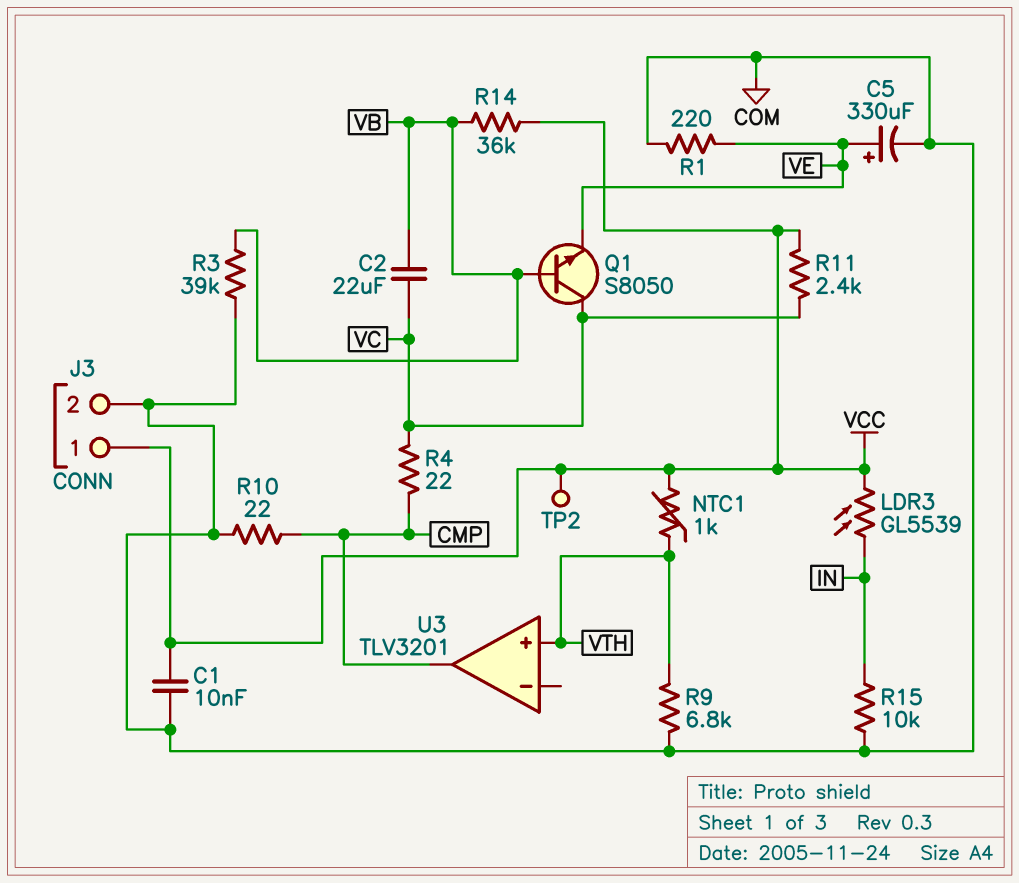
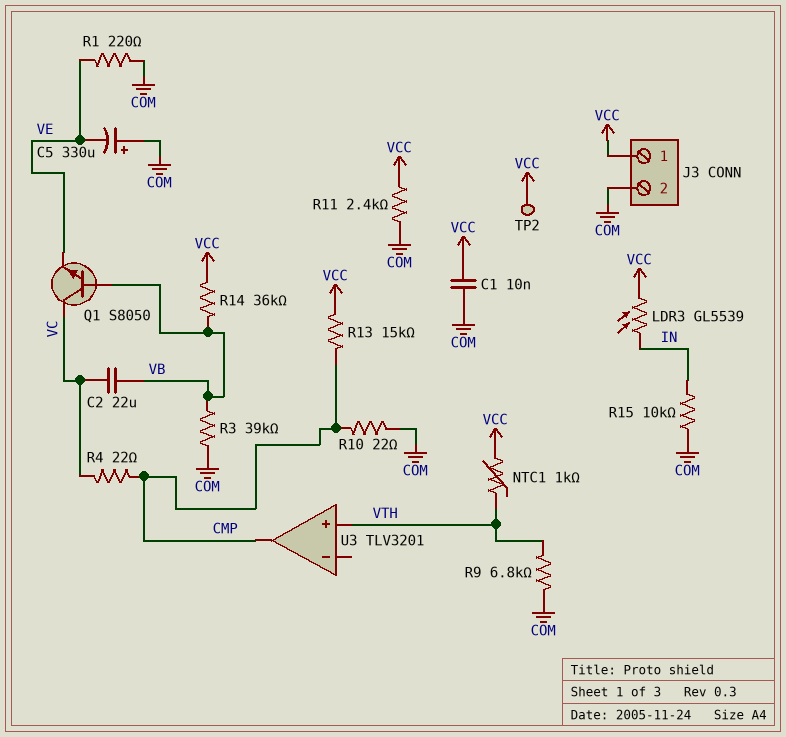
C5: 330uF (plus VE, minus COM) -> 330uF (plus COM, minus VE)
R11: 2.4k (VC, VCC) -> 2.4k (COM, VCC)
R13: none -> 15k (CMP, VCC)

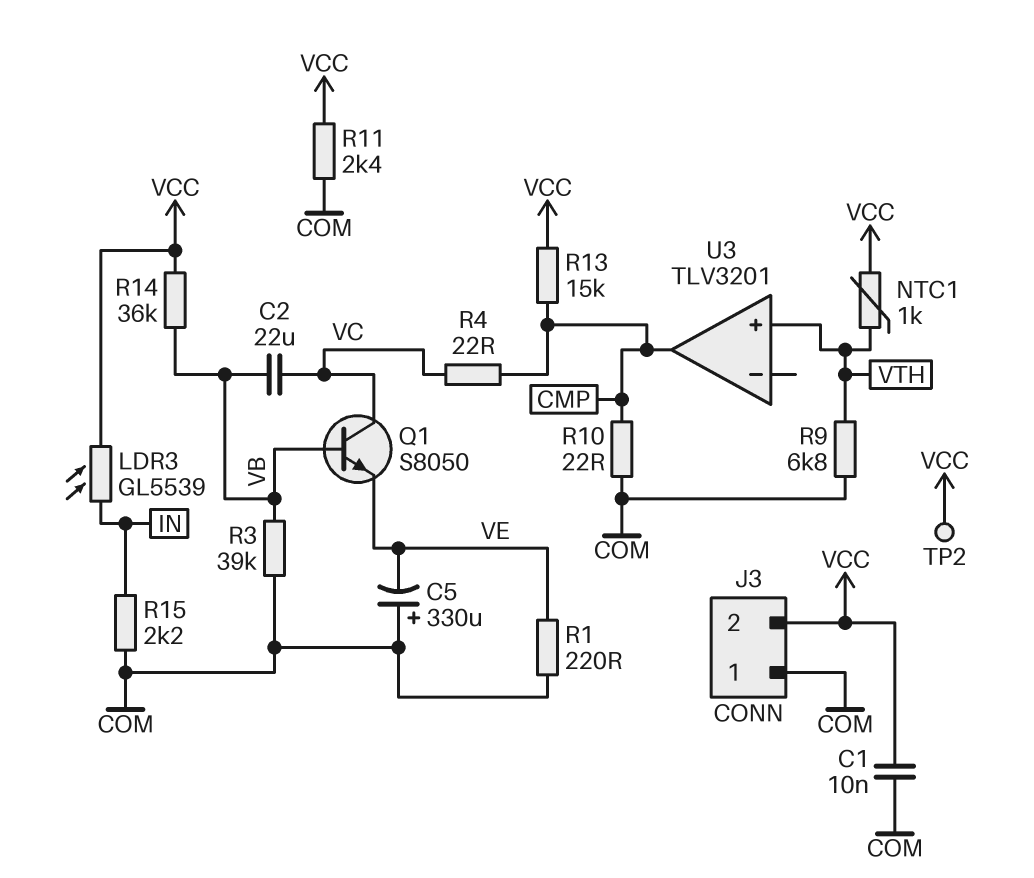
J3 pin 1: VCC -> COM
J3 pin 2: COM -> VCC
R15: 10k (COM, IN) -> 2.2k (COM, IN)

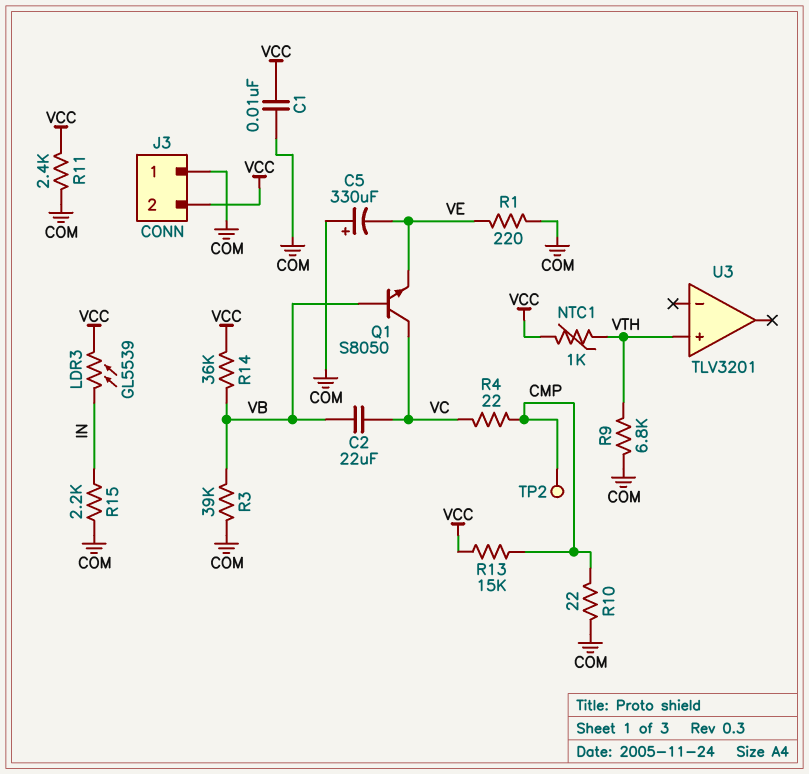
TP2: test point (VCC) -> test point (CMP)
U3 pin out: CMP -> none

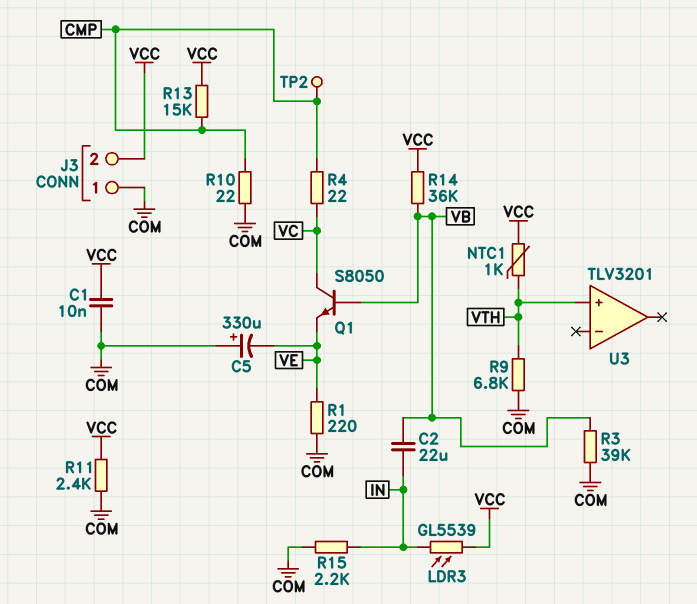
C2: 22uF (VB, VC) -> 22uF (IN, VB)

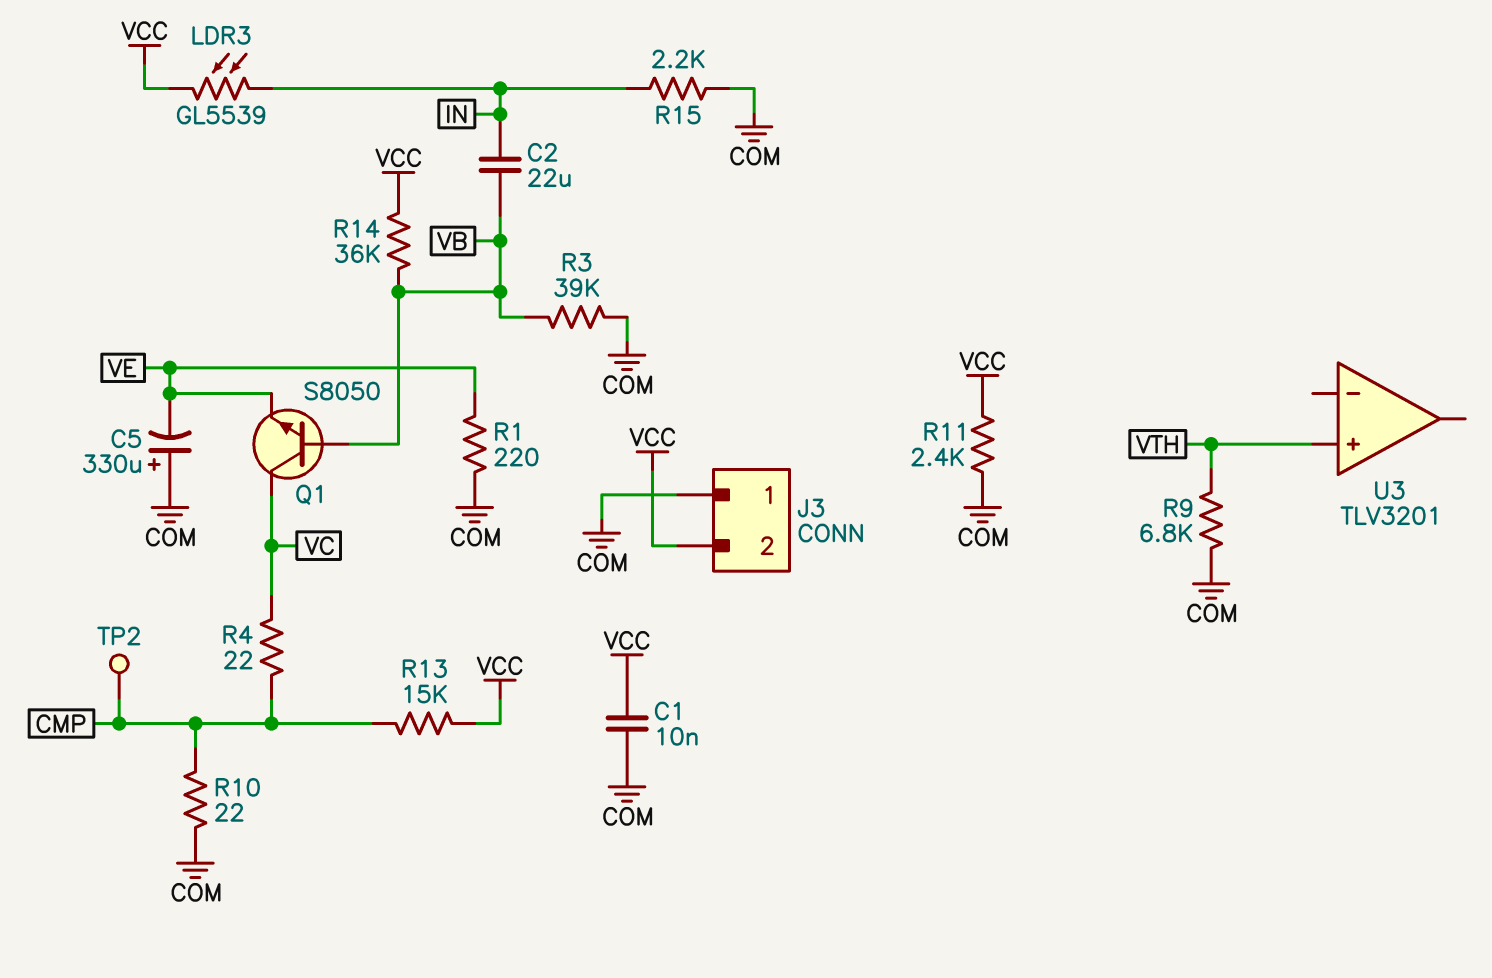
NTC1: 1k (VCC, VTH) -> none

